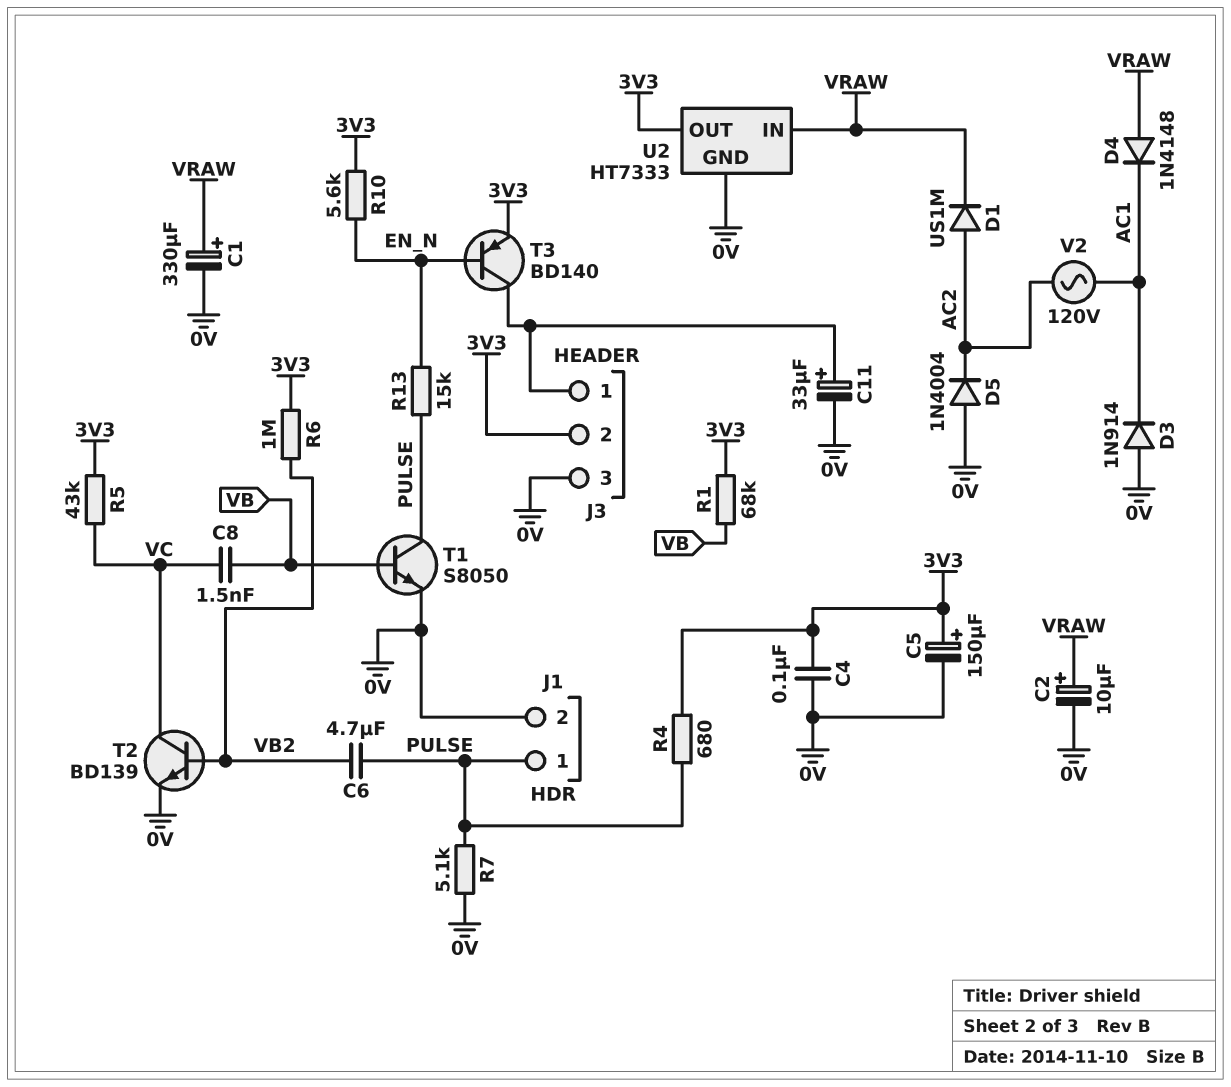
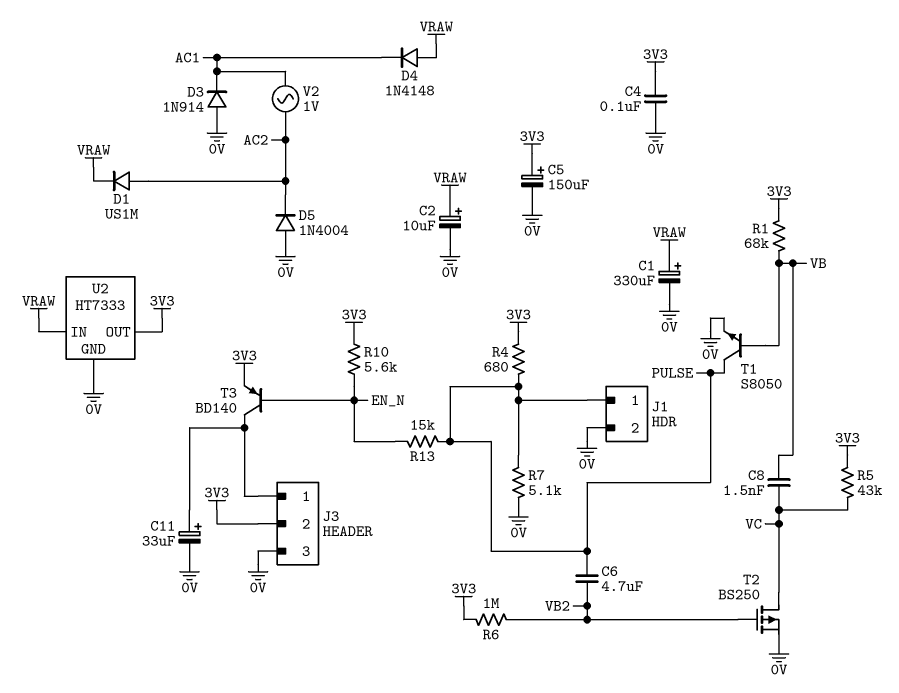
T2: NPN BD139 (B VB2, C VC, E 0V) -> PMOS BS250 (G VB2, D VC, S 0V)
V2: AC 120V (AC1, AC2) -> AC 1V (AC1, AC2)

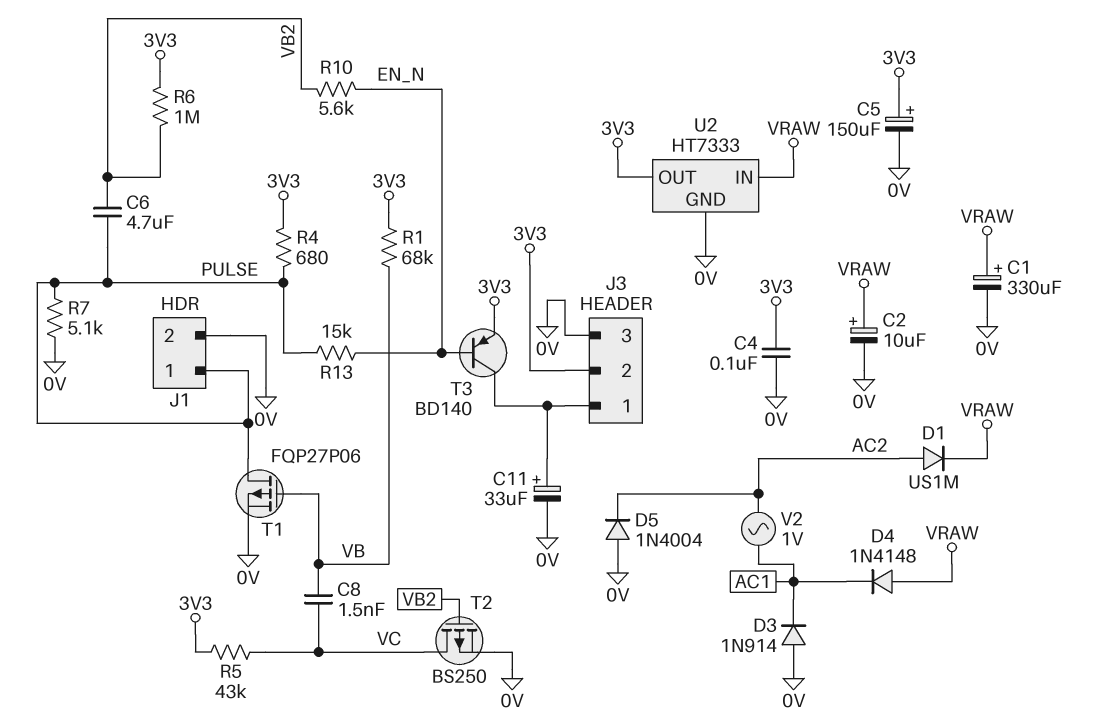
R10: 5.6k (3V3, EN_N) -> 5.6k (EN_N, VB2)
T1: NPN S8050 (B VB, C PULSE, E 0V) -> PMOS FQP27P06 (G VB, D PULSE, S 0V)

